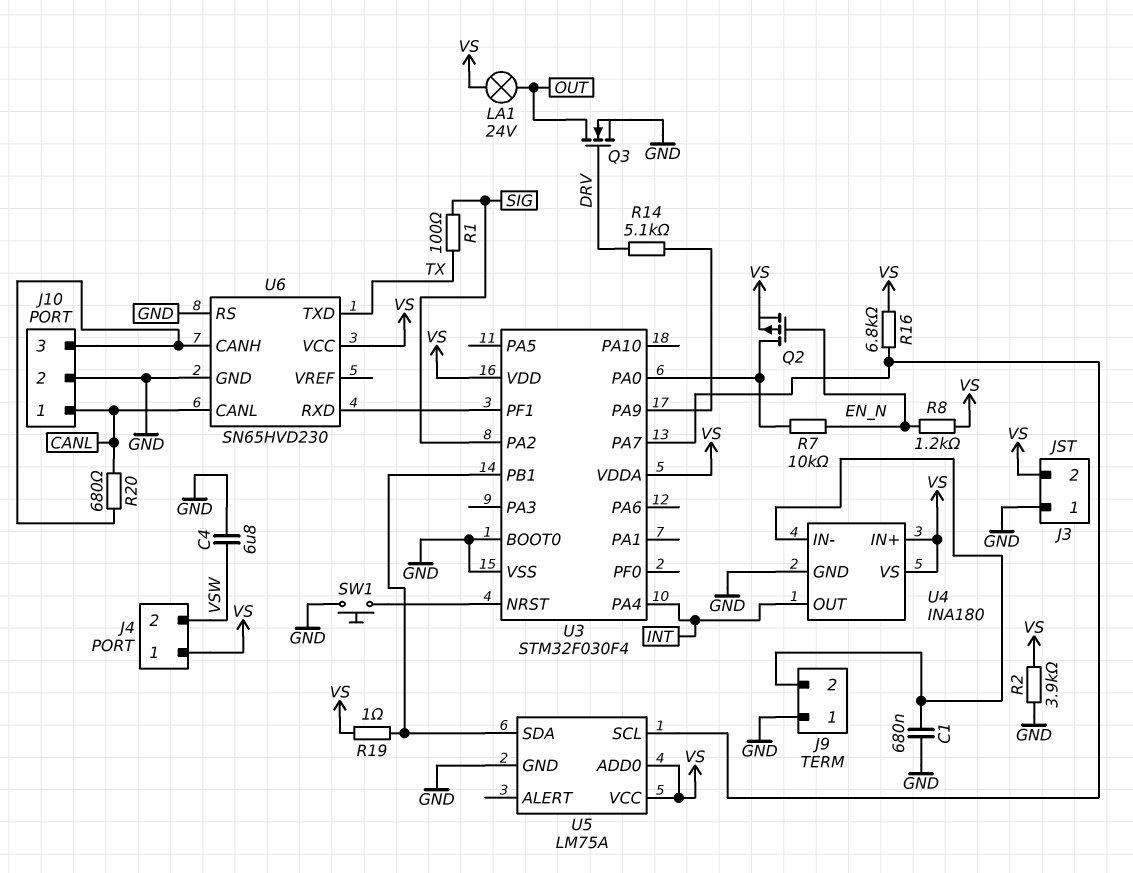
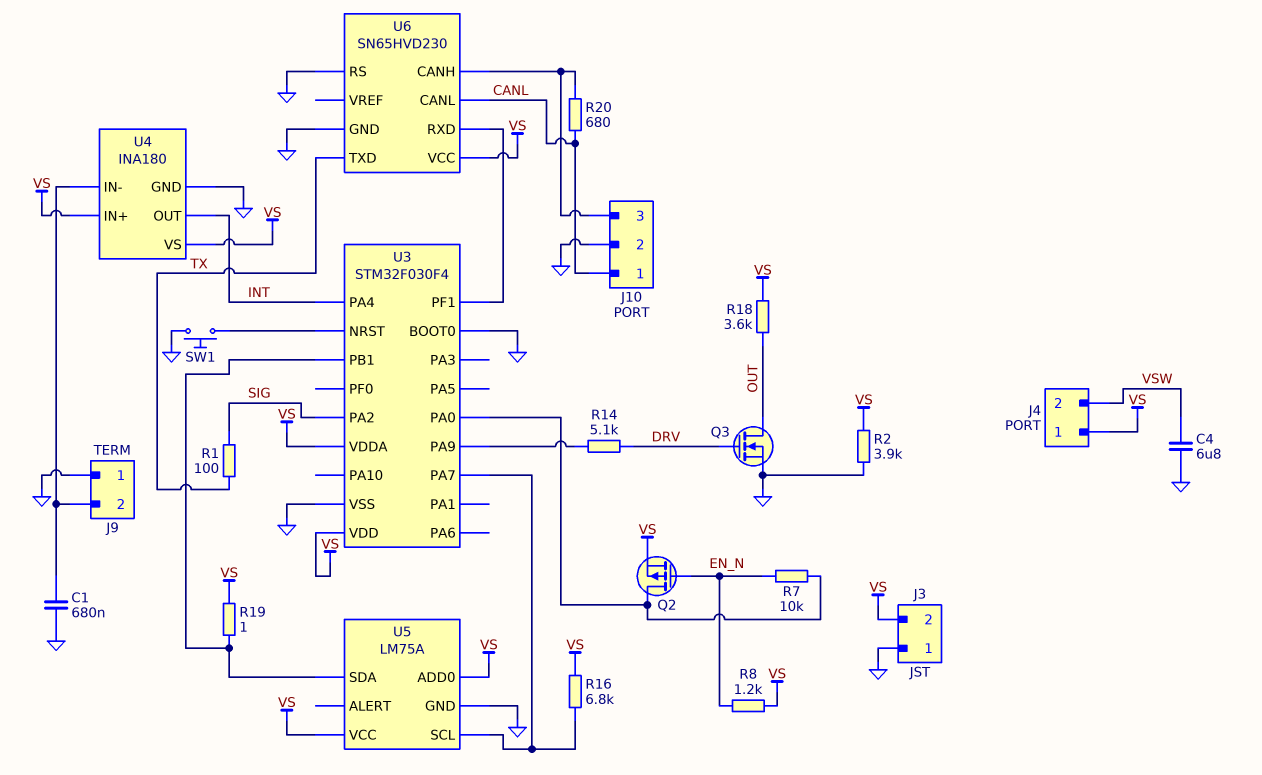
LA1: lamp 24V (OUT, VS) -> none
R18: none -> 3.6k (OUT, VS)

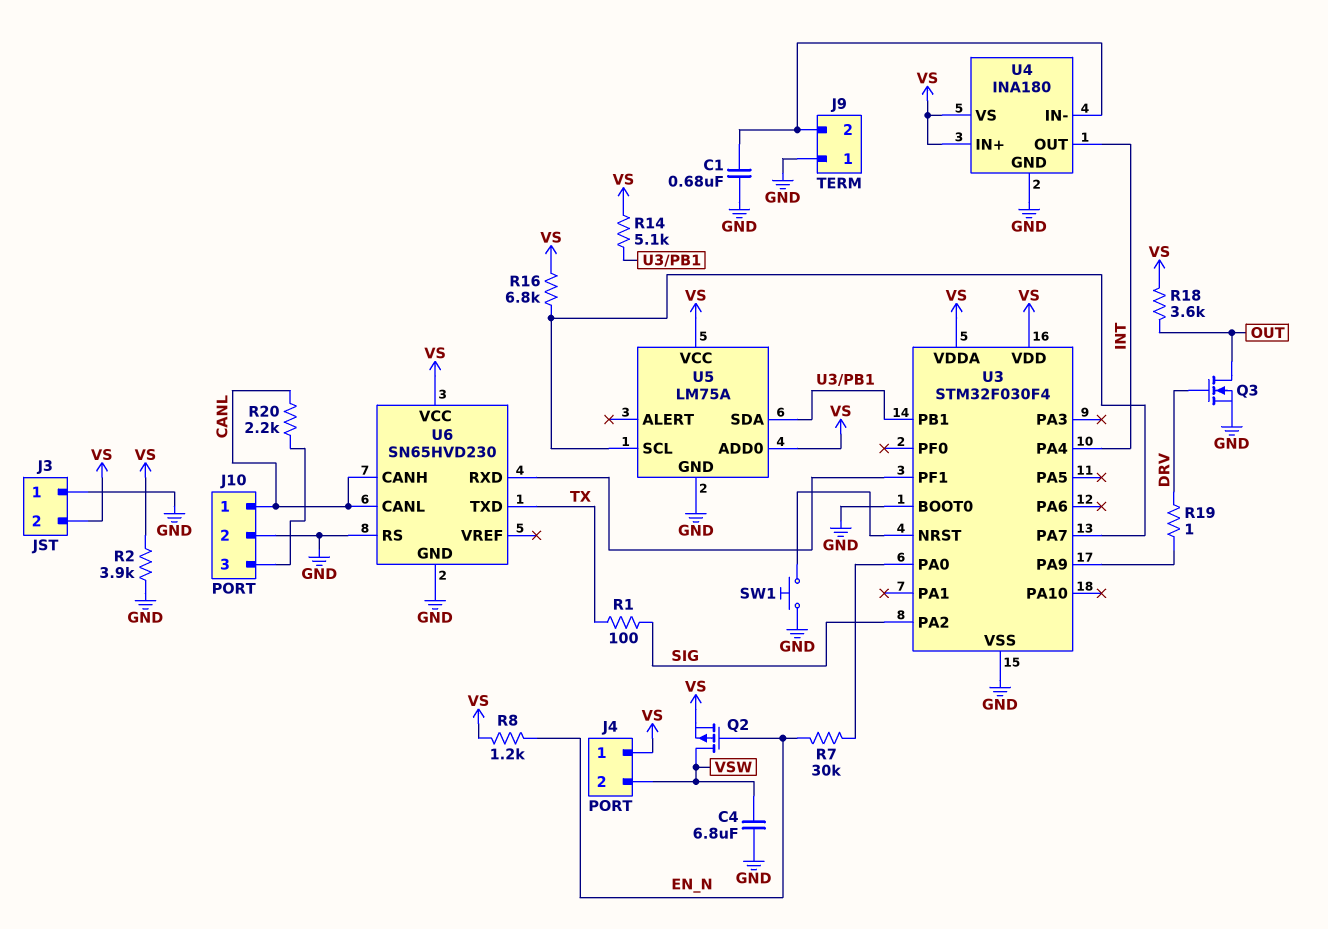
Q2: PMOS (G EN_N, D U3/PA0, S VS) -> PMOS (G EN_N, D VSW, S VS)
R7: 10k (EN_N, U3/PA0) -> 30k (EN_N, U3/PA0)
R14: 5.1k (DRV, U3/PA9) -> 5.1k (U3/PB1, VS)
R19: 1 (U3/PB1, VS) -> 1 (DRV, U3/PA9)
R20: 680 (CANL, J10/3) -> 2.2k (CANL, J10/3)
U6 pin CANH: J10/3 -> CANL

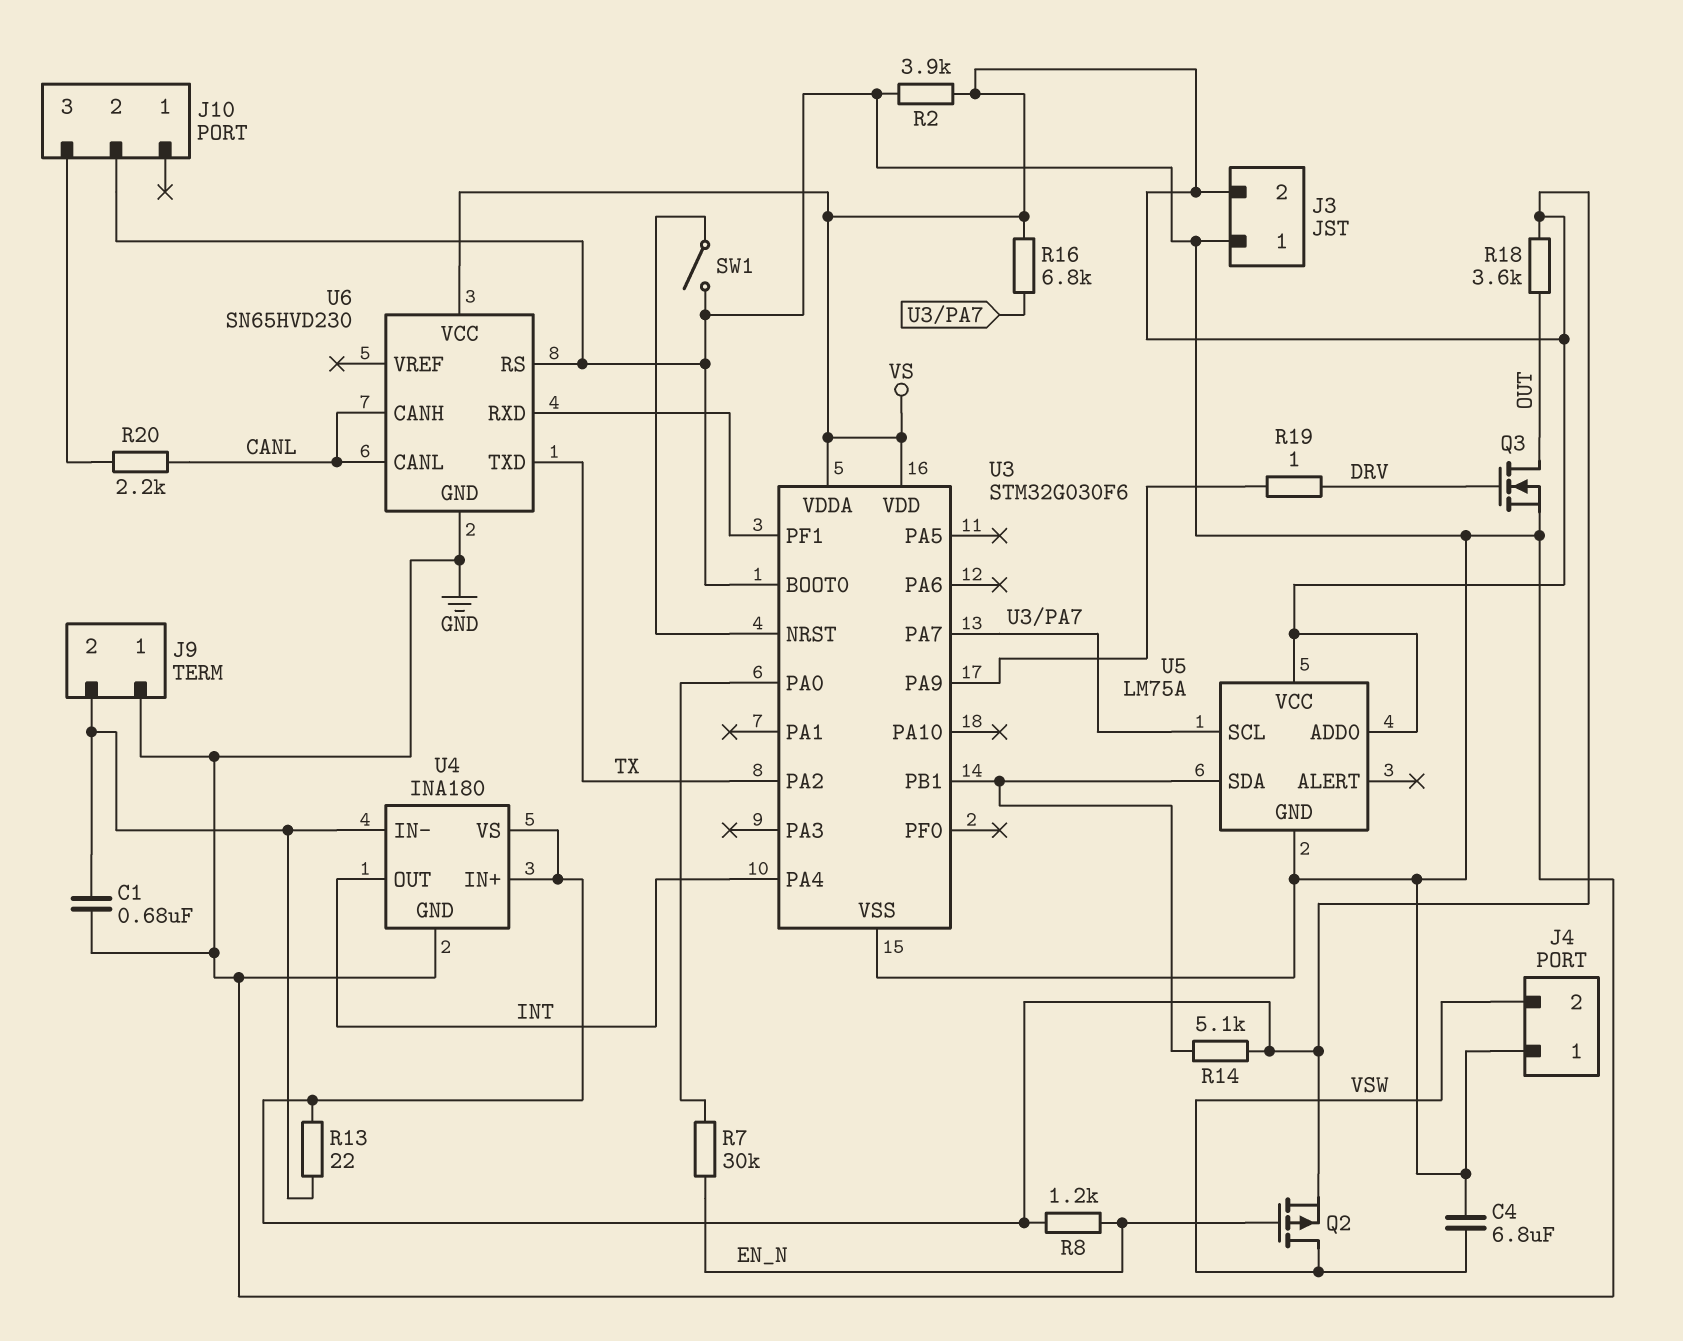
J4 pin 1: VS -> GND
J10 pin 1: CANL -> none
R1: 100 (SIG, TX) -> none
R13: none -> 22 (J9/2, VS)
SW1: button (GND, U3/NRST) -> switch (GND, U3/NRST)
U3: STM32F030F4 -> STM32G030F6
U3 pin PA2: SIG -> TX

